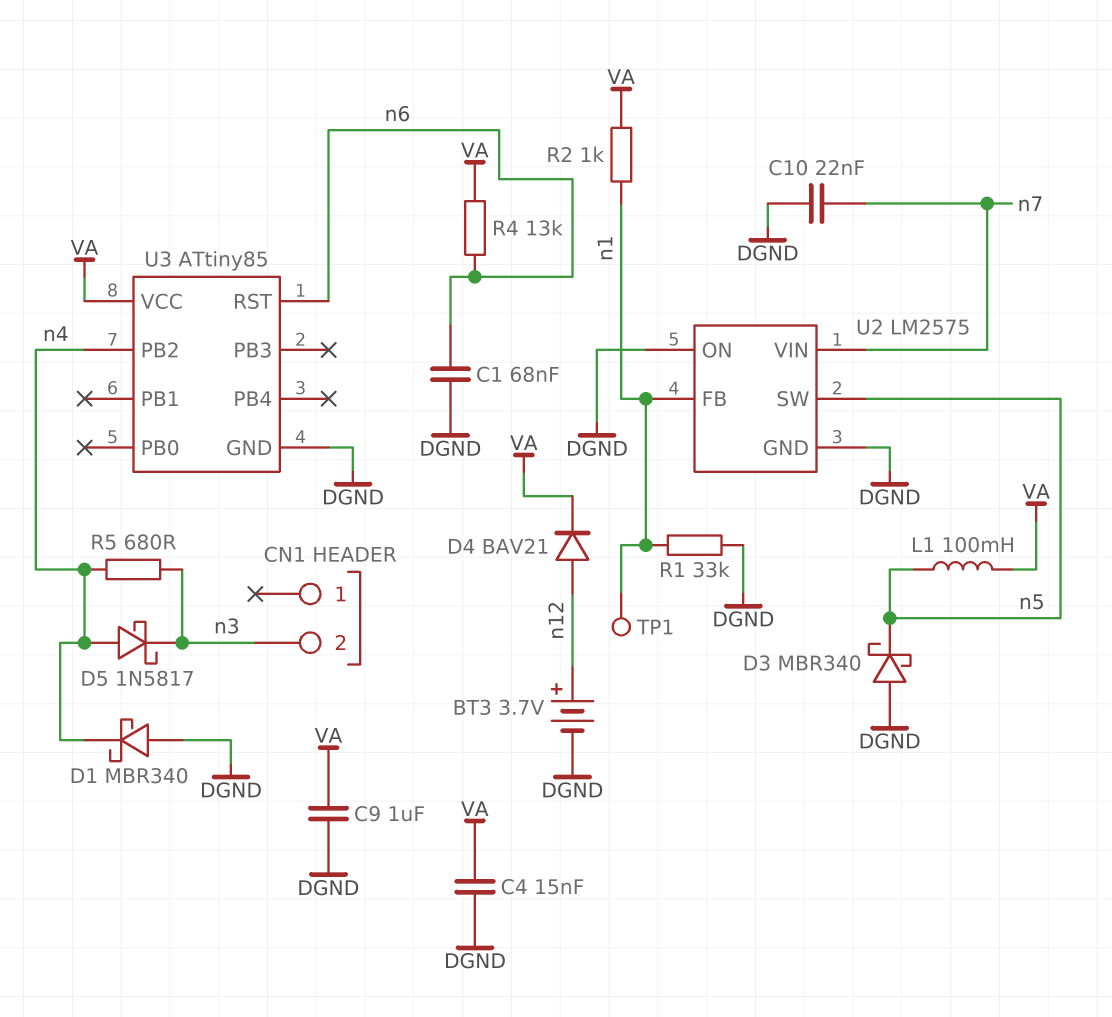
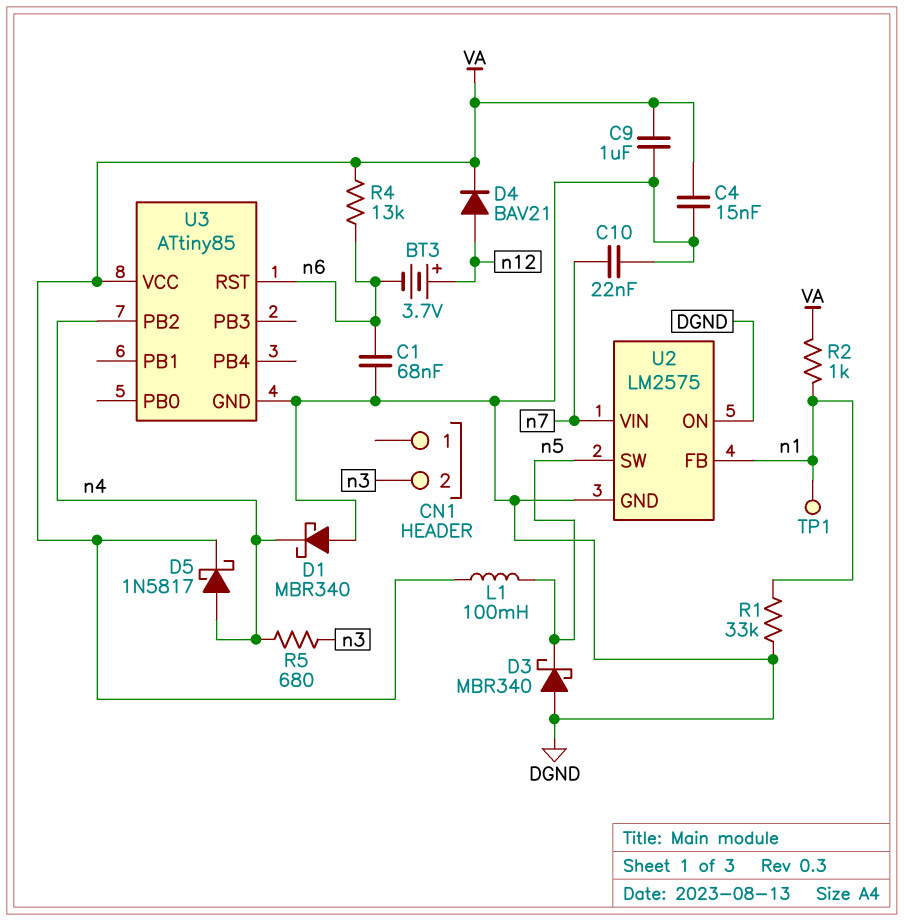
BT3: 3.7V (plus n12, minus DGND) -> 3.7V (plus n12, minus n6)
D5: schottky 1N5817 (A n4, K n3) -> schottky 1N5817 (A n4, K VA)

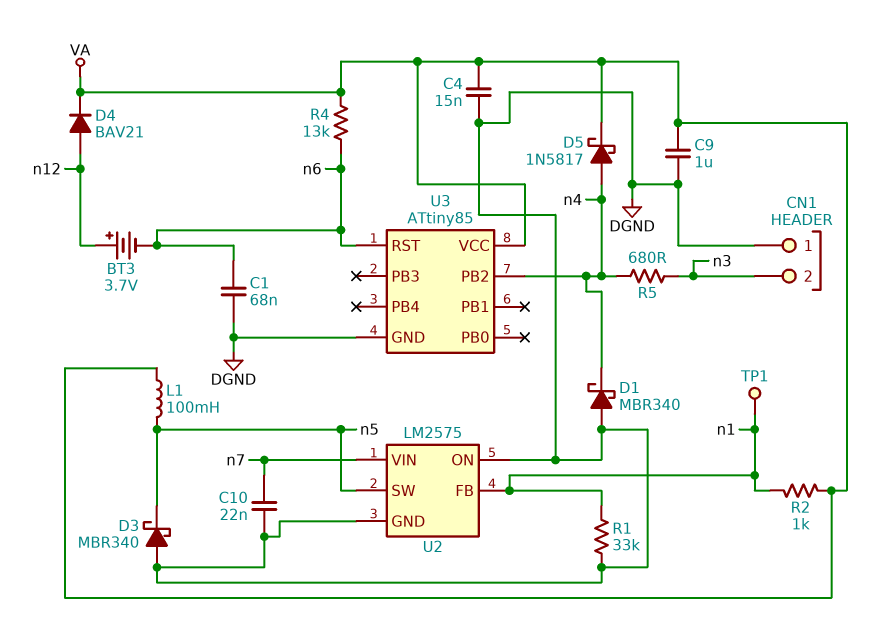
CN1 pin 1: none -> DGND

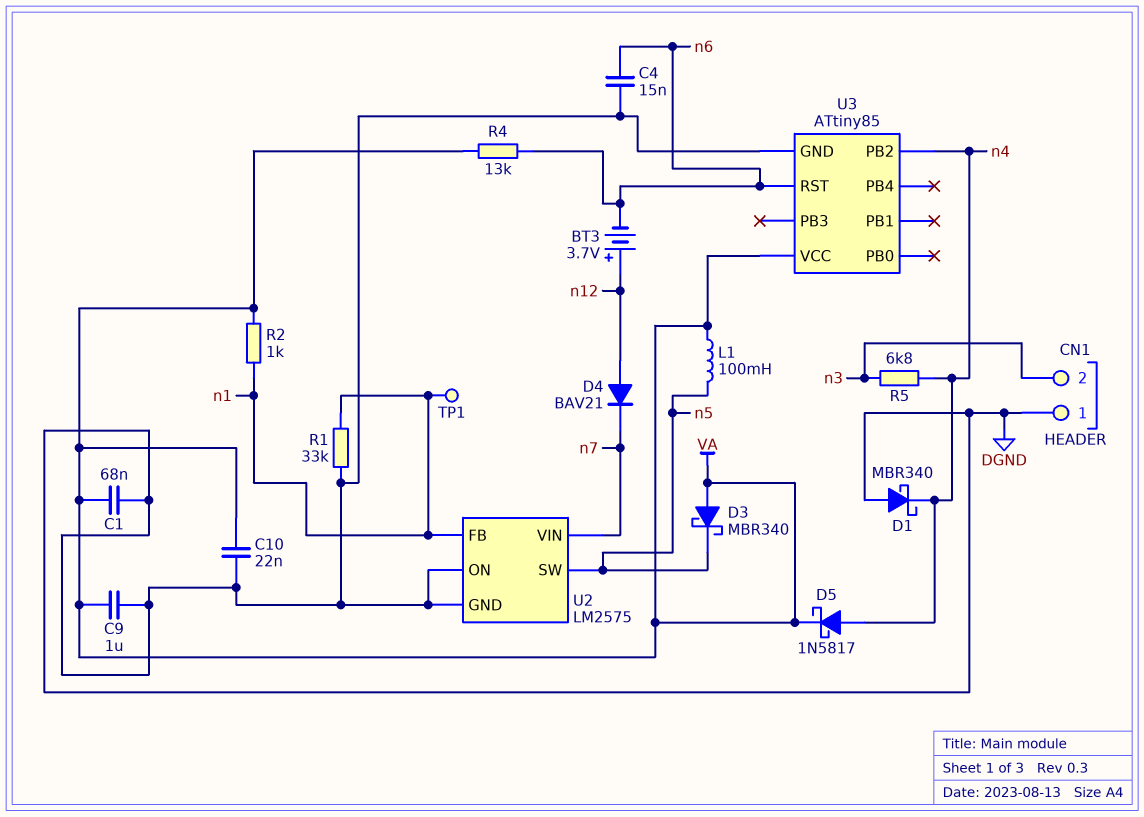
C1: 68nF (DGND, n6) -> 68nF (DGND, VA)
C4: 15nF (DGND, VA) -> 15nF (DGND, n6)
C10: 22nF (DGND, n7) -> 22nF (DGND, VA)
D3: schottky MBR340 (A DGND, K n5) -> schottky MBR340 (A VA, K n5)
D4: diode BAV21 (A n12, K VA) -> diode BAV21 (A n12, K n7)
R5: 680 (n3, n4) -> 6.8k (n3, n4)

